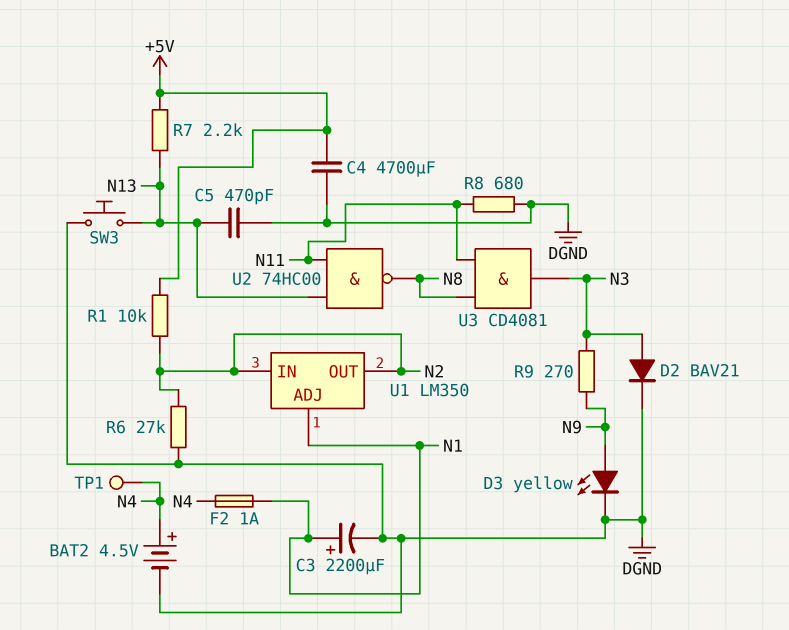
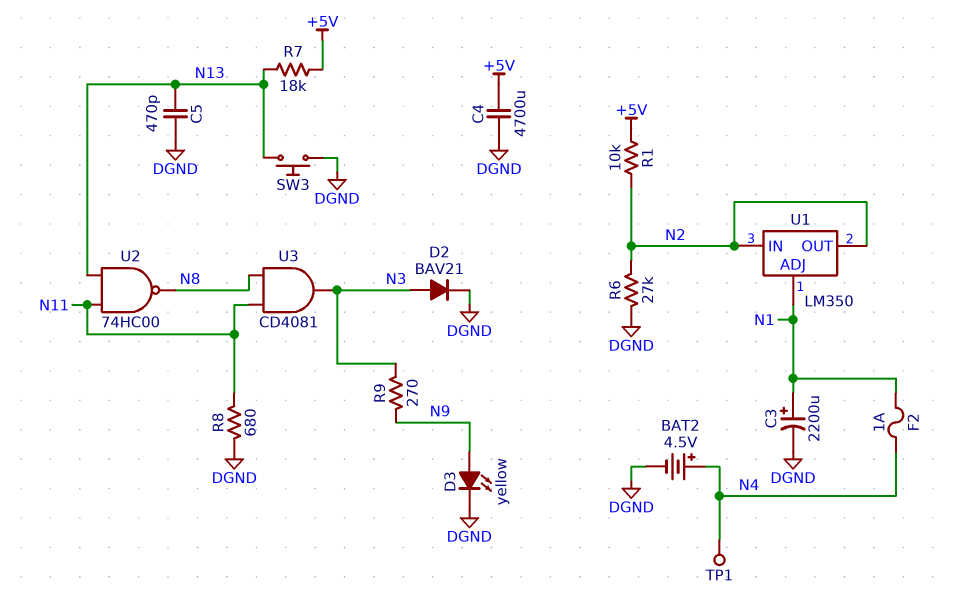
R7: 2.2k (+5V, N13) -> 18k (+5V, N13)

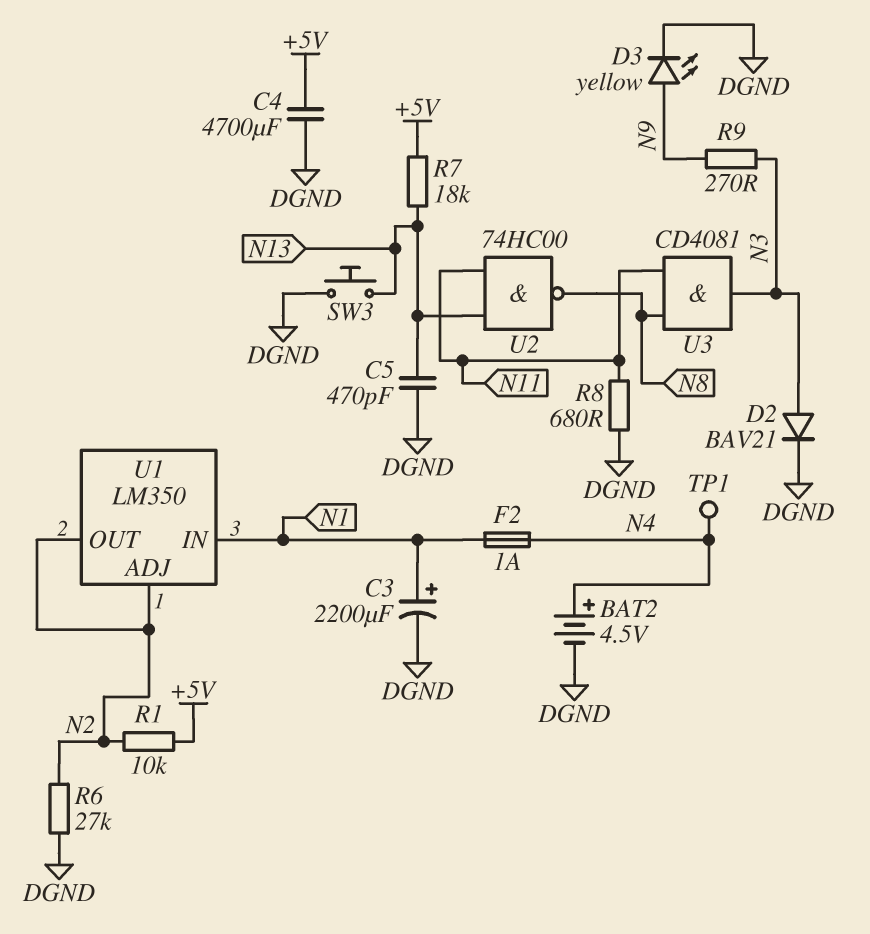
U1 pin ADJ: N1 -> N2
U1 pin IN: N2 -> N1

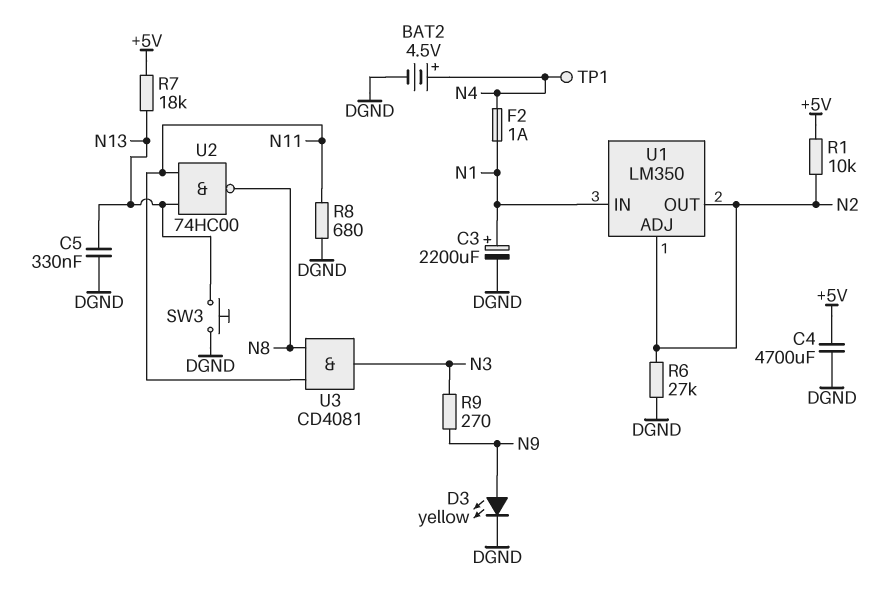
C5: 470pF (DGND, N13) -> 330nF (DGND, N13)
D2: diode BAV21 (A N3, K DGND) -> none

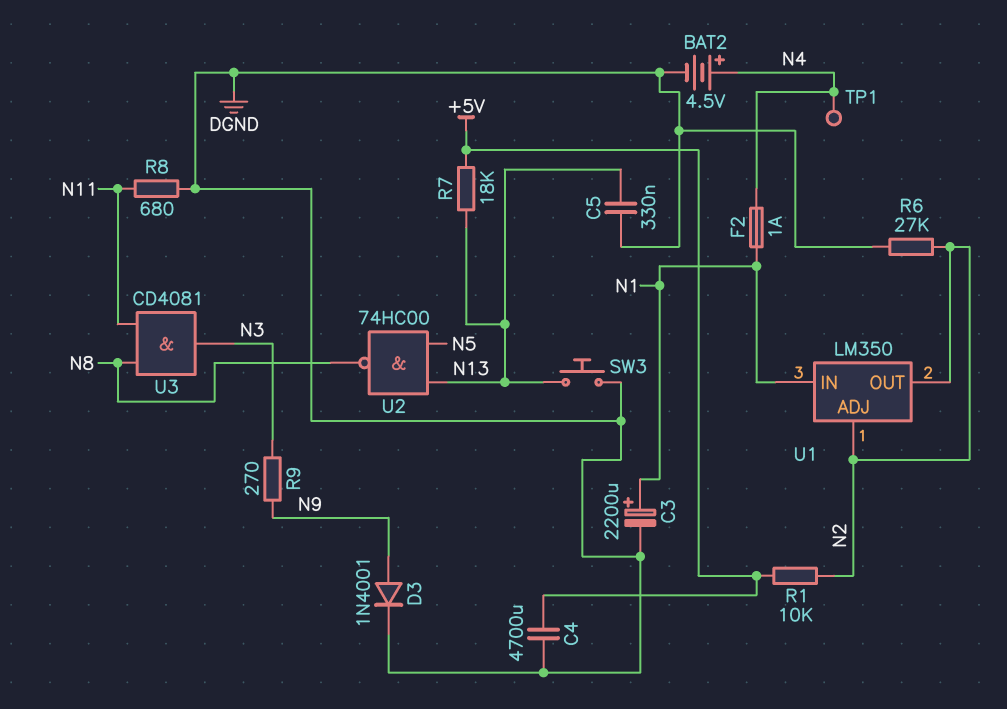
D3: LED yellow (A N9, K DGND) -> diode 1N4001 (A N9, K DGND)
U2: NAND 74HC00 (in N11, in N13, out N8) -> NAND 74HC00 (in N5, in N13, out N8)

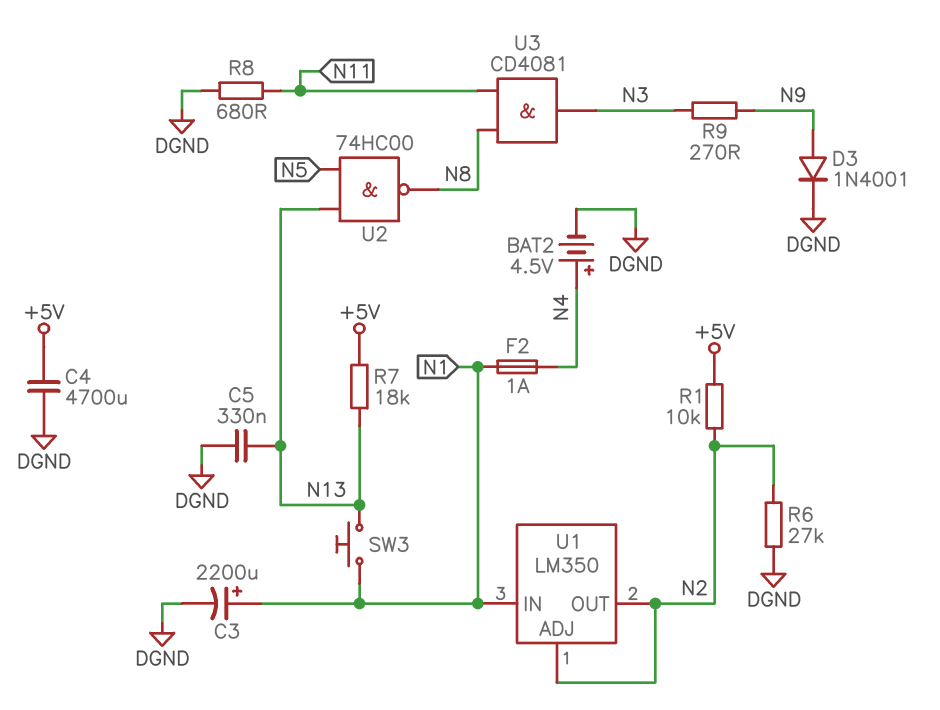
SW3: button (DGND, N13) -> button (N1, N13)
TP1: test point (N4) -> none

